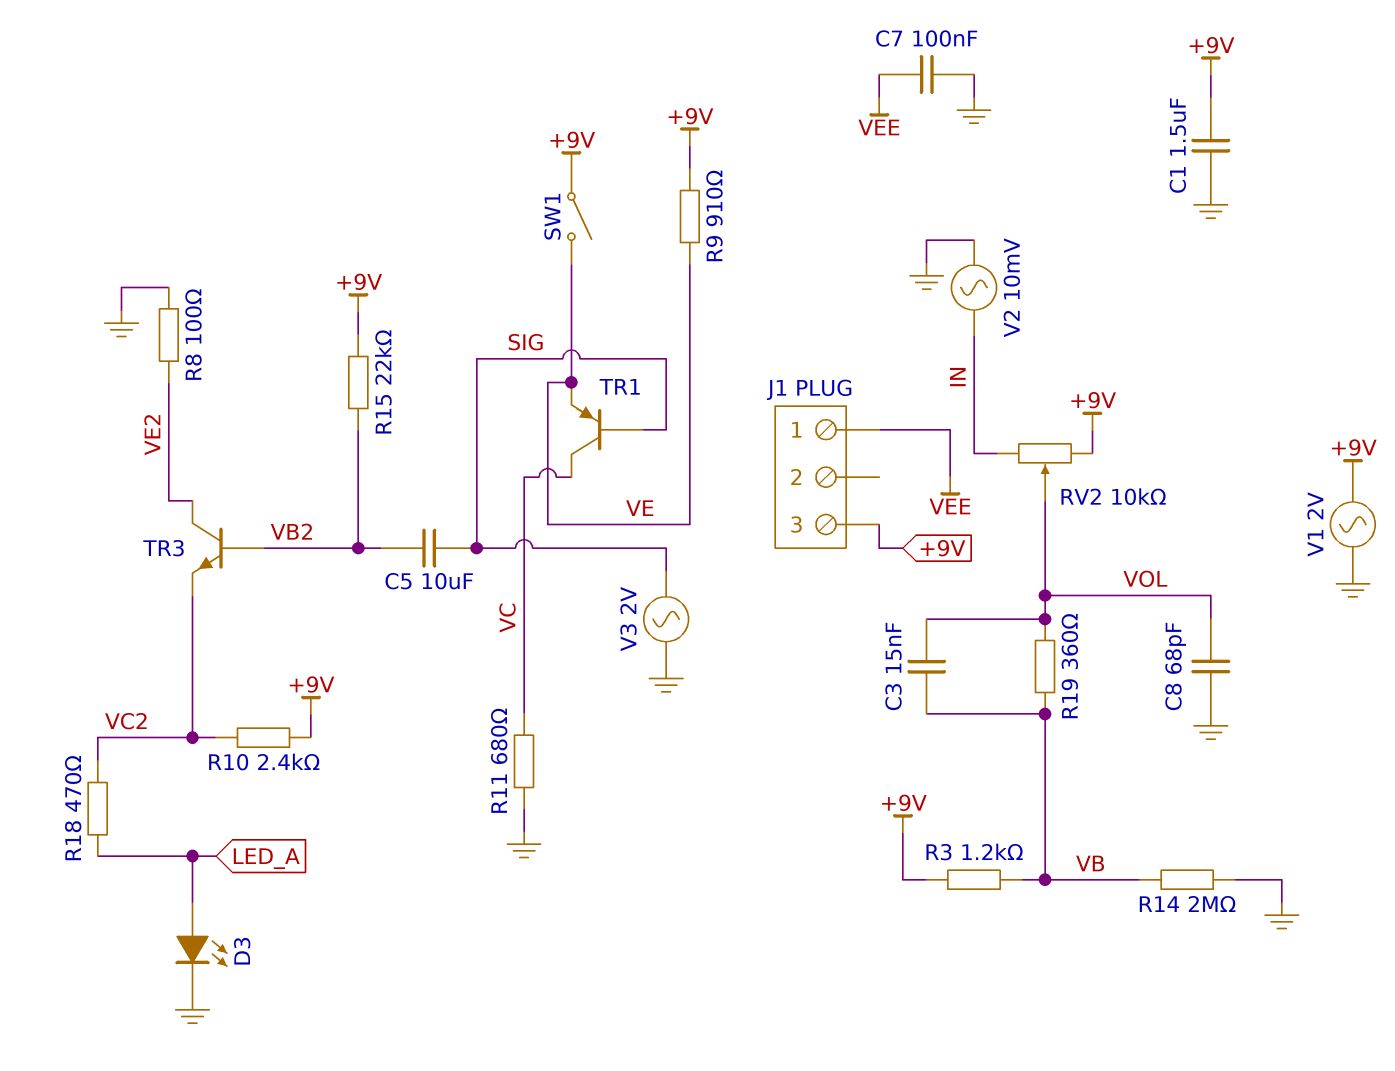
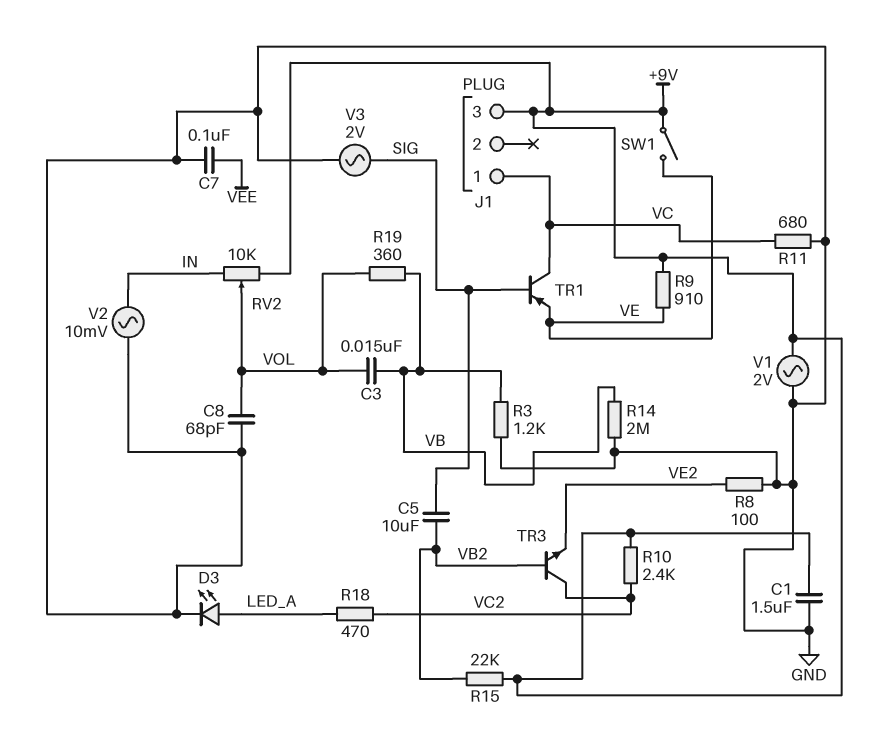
J1 pin 1: VEE -> VC
R3: 1.2k (+9V, VB) -> 1.2k (GND, VB)
TR3: NPN (B VB2, C VE2, E VC2) -> NPN (B VB2, C VC2, E VE2)

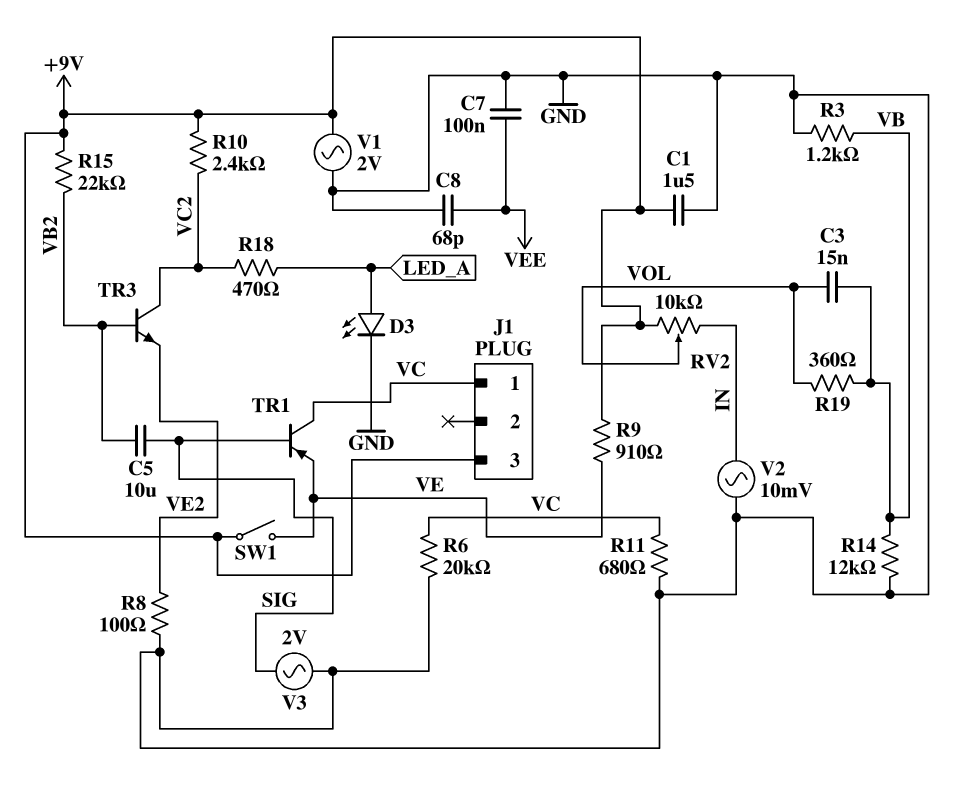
C8: 68pF (GND, VOL) -> 68pF (GND, VEE)
R6: none -> 20k (GND, VC)
R14: 2M (GND, VB) -> 12k (GND, VB)

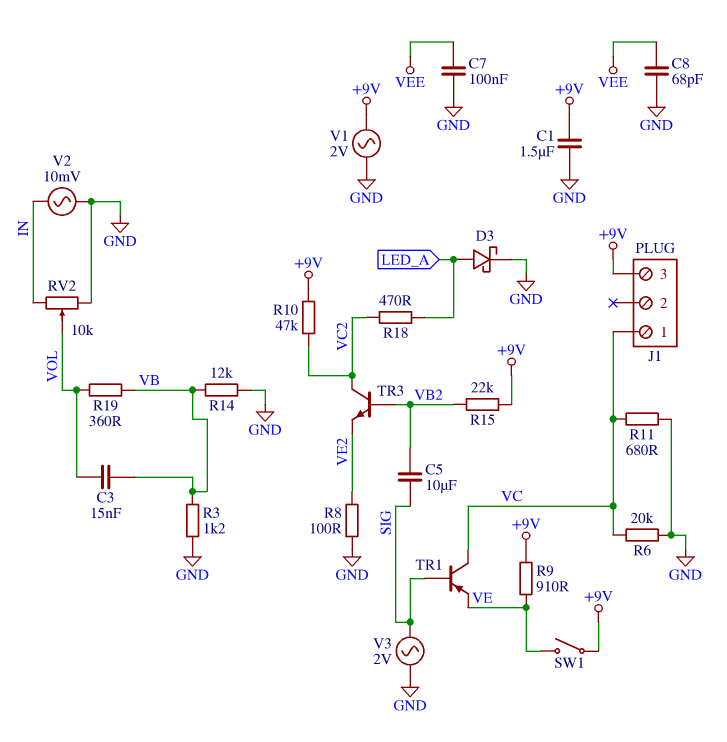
D3: LED (A LED_A, K GND) -> schottky (A LED_A, K GND)
R10: 2.4k (+9V, VC2) -> 47k (+9V, VC2)
RV2: 10k (+9V, IN, wiper VOL) -> 10k (GND, IN, wiper VOL)

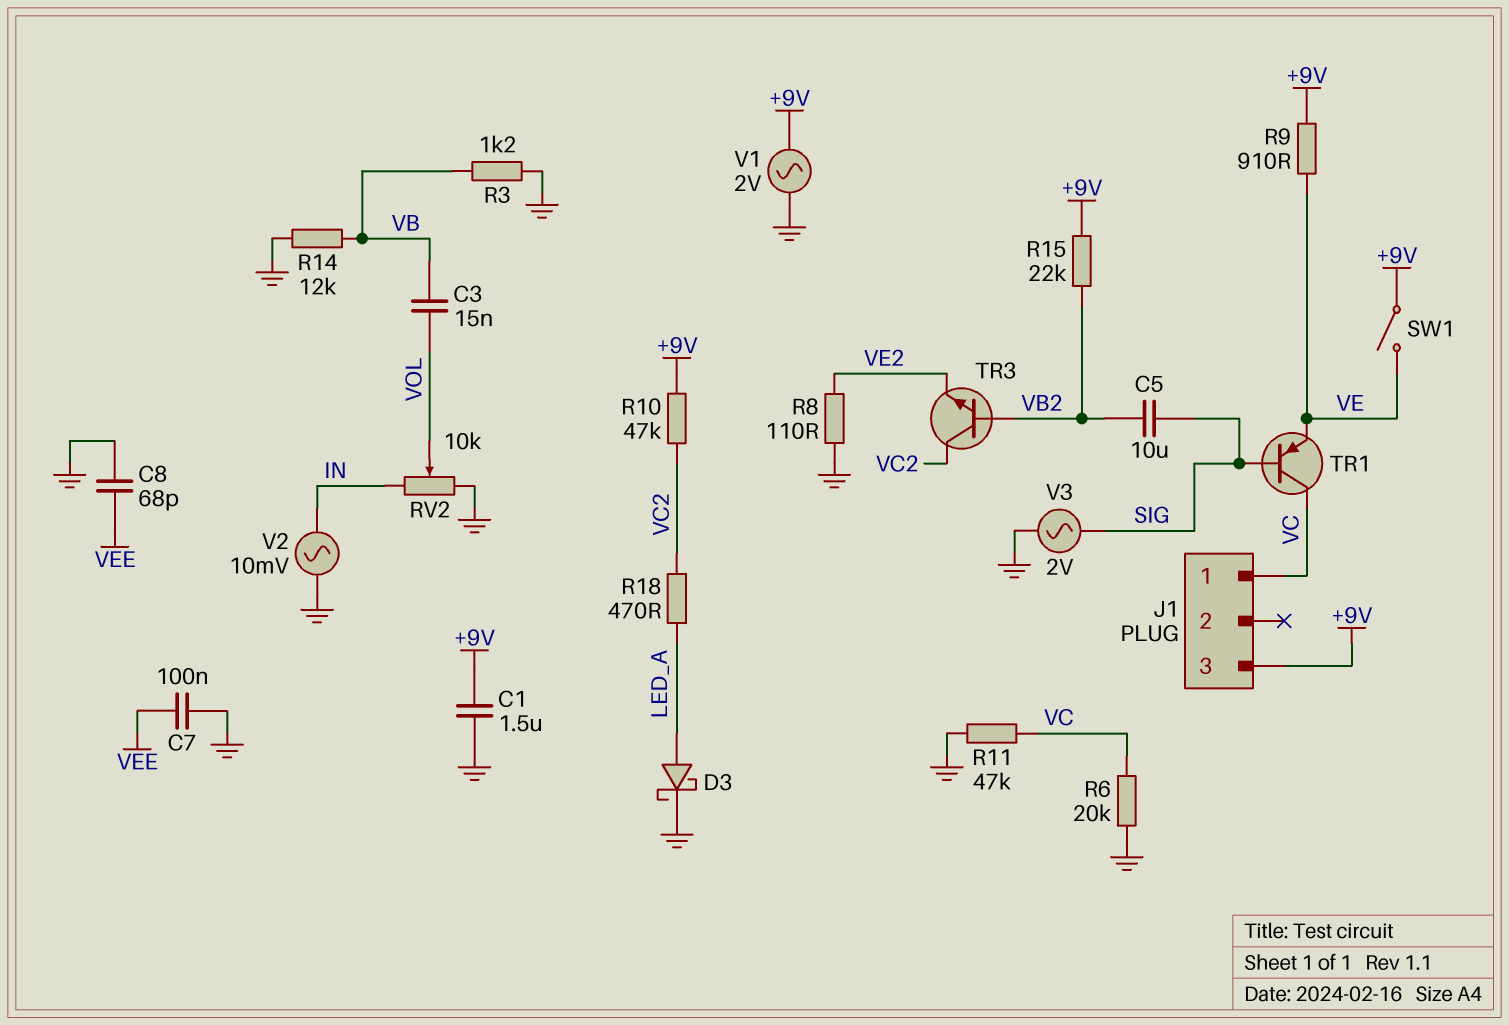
R8: 100 (GND, VE2) -> 110 (GND, VE2)
R11: 680 (GND, VC) -> 47k (GND, VC)
R19: 360 (VB, VOL) -> none

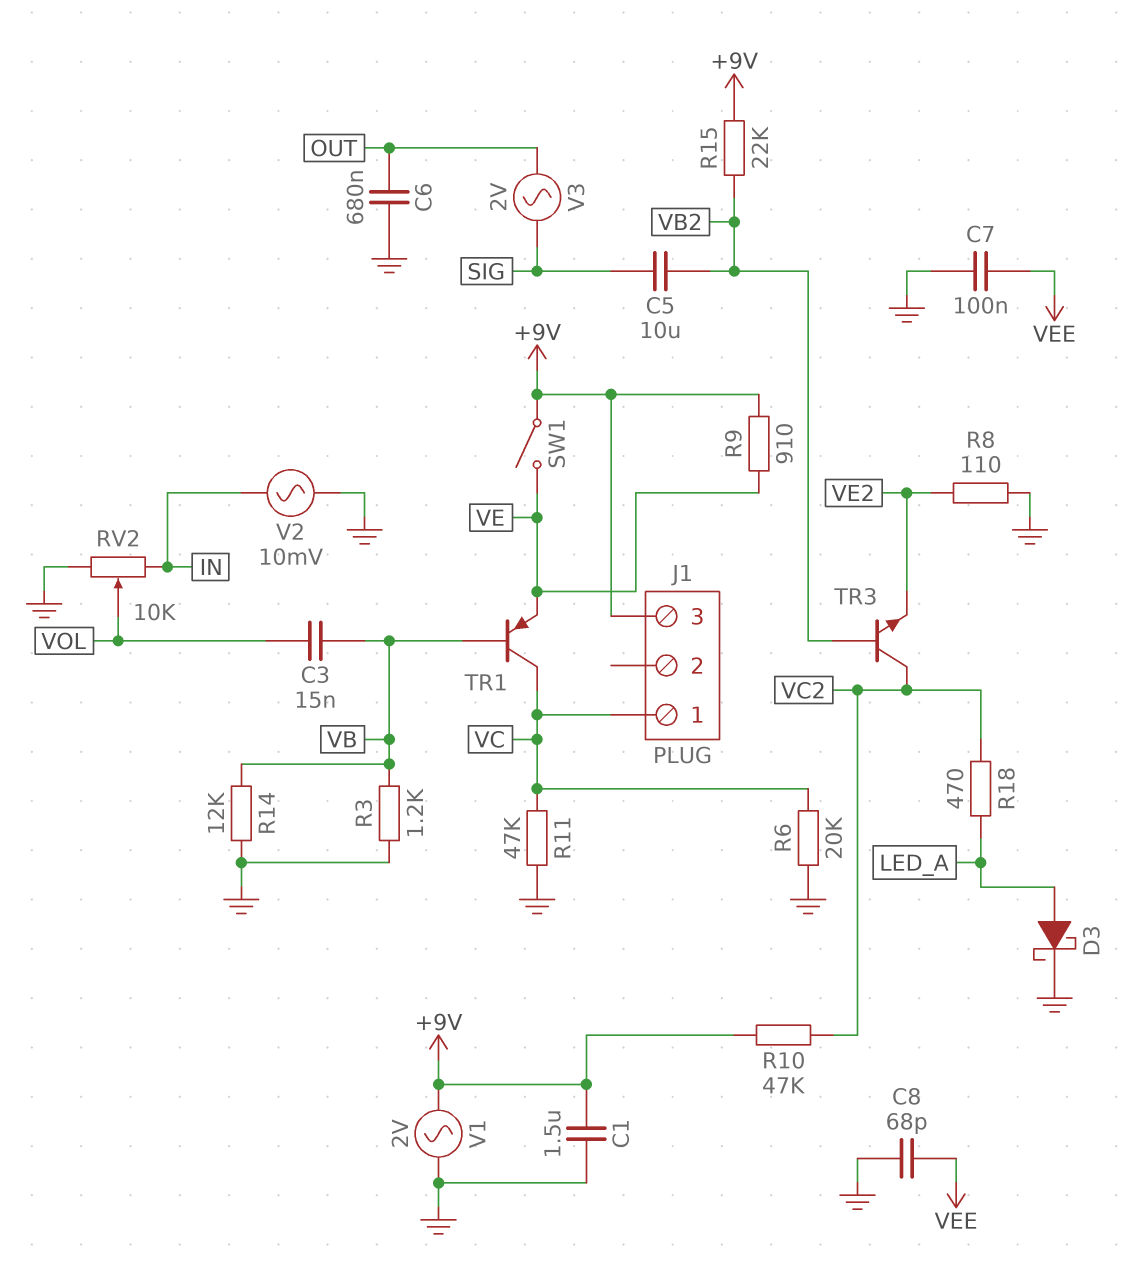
C6: none -> 680nF (GND, OUT)
TR1: PNP (B SIG, C VC, E VE) -> PNP (B VB, C VC, E VE)
V3: AC 2V (GND, SIG) -> AC 2V (OUT, SIG)

